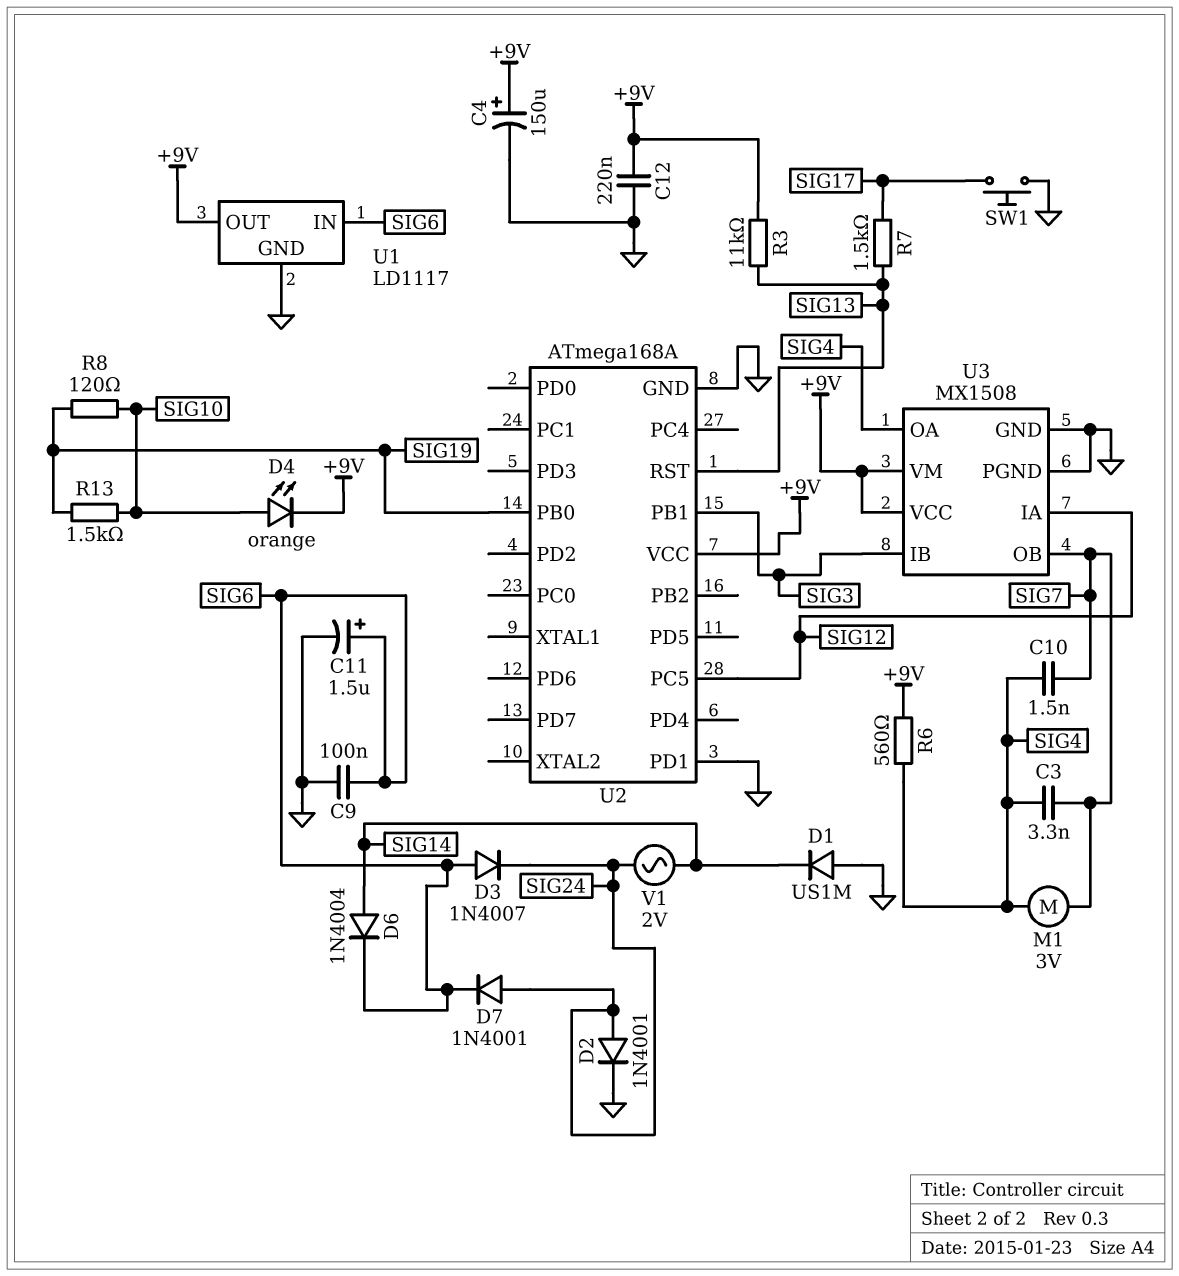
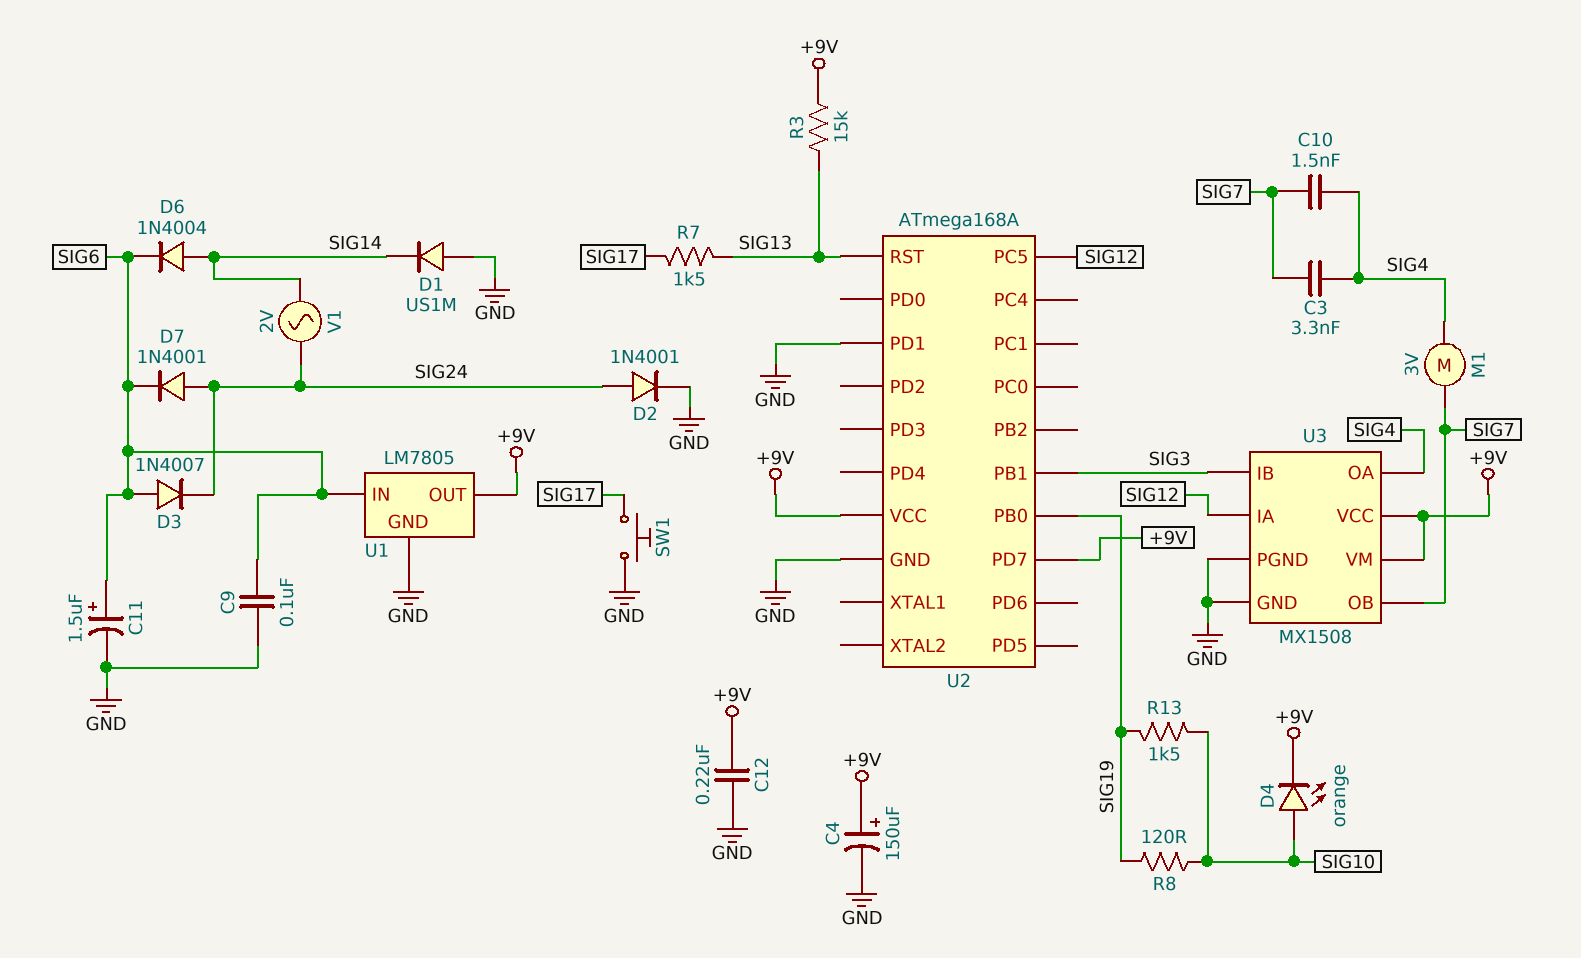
R3: 11k (+9V, SIG13) -> 15k (+9V, SIG13)
R6: 560 (+9V, SIG4) -> none
U1: LD1117 -> LM7805
U2 pin PD7: none -> +9V

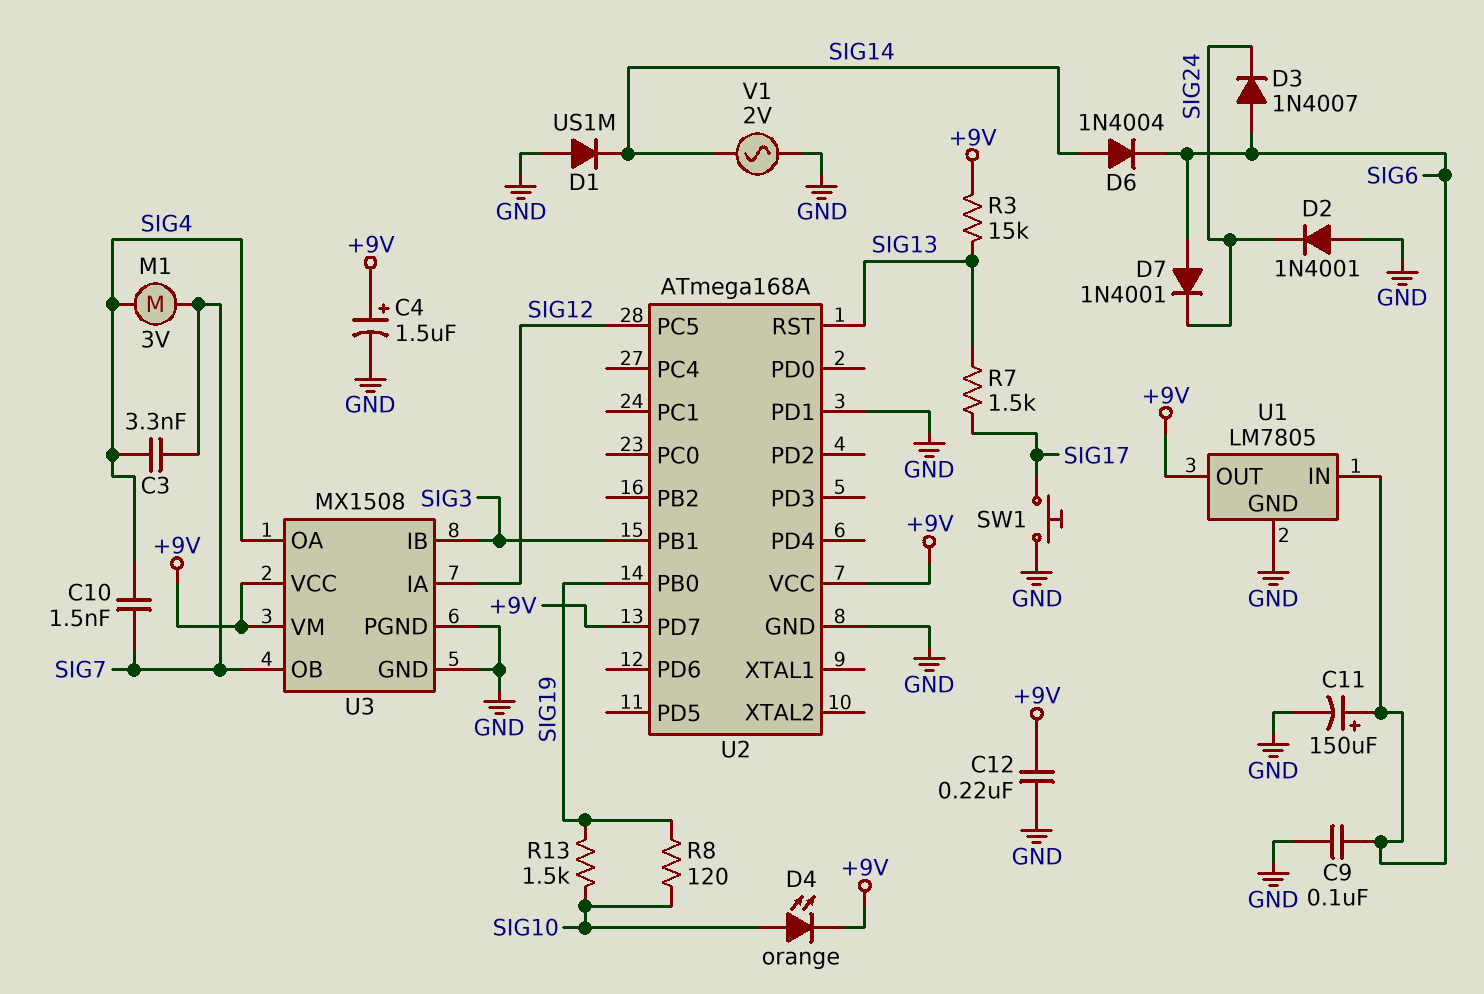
C4: 150uF (plus +9V, minus GND) -> 1.5uF (plus +9V, minus GND)
C11: 1.5uF (plus SIG6, minus GND) -> 150uF (plus SIG6, minus GND)
D2: diode 1N4001 (A SIG24, K GND) -> diode 1N4001 (A GND, K SIG24)
D7: diode 1N4001 (A SIG24, K SIG6) -> diode 1N4001 (A SIG6, K SIG24)
V1: AC 2V (SIG14, SIG24) -> AC 2V (GND, SIG14)

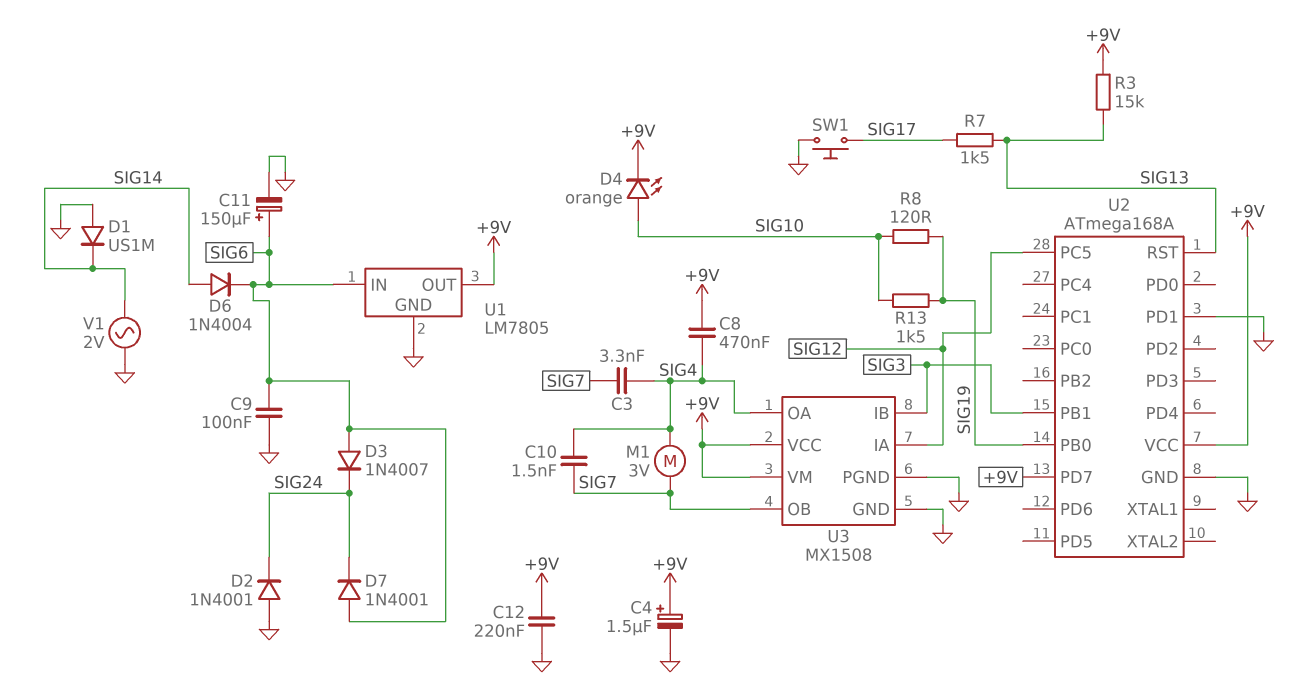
C8: none -> 470nF (+9V, SIG4)

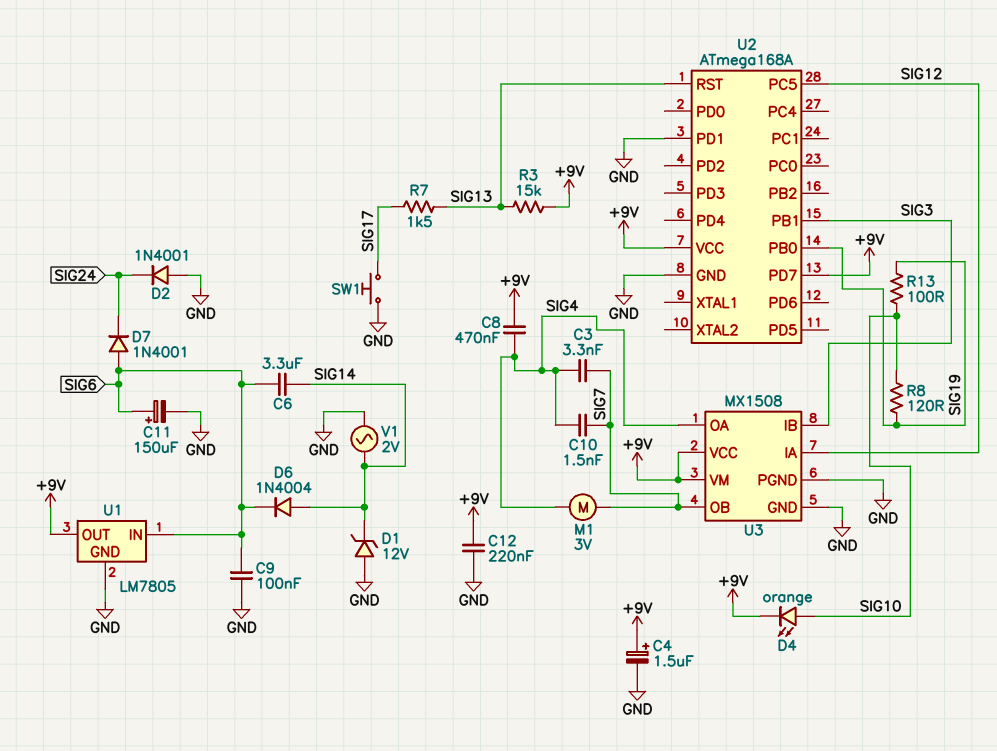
C6: none -> 3.3uF (SIG6, SIG14)
D1: diode US1M (A GND, K SIG14) -> zener 12V (A GND, K SIG14)
D3: diode 1N4007 (A SIG6, K SIG24) -> none
R13: 1.5k (SIG10, SIG19) -> 100 (SIG10, SIG19)

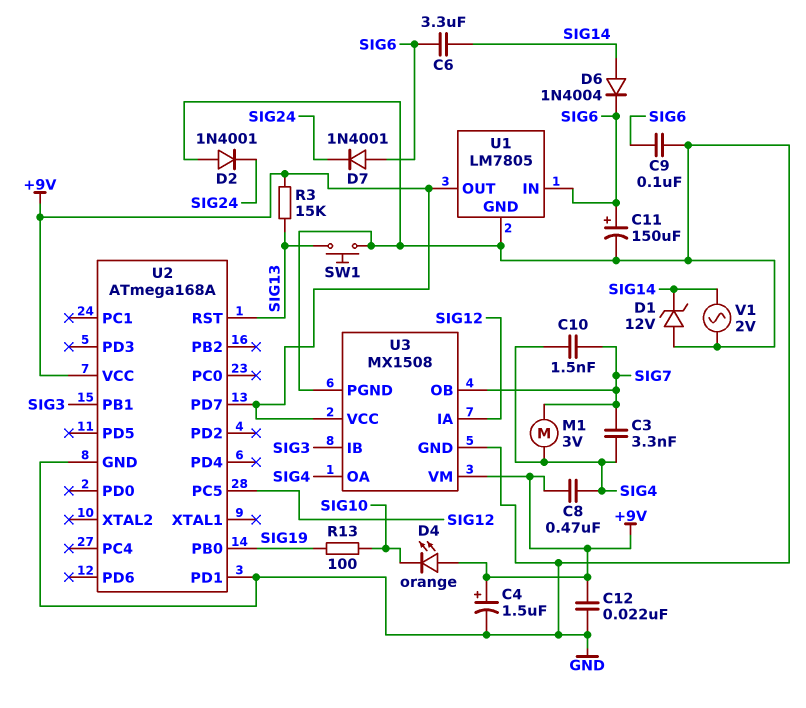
C12: 220nF (+9V, GND) -> 22nF (+9V, GND)
D4: LED orange (A SIG10, K +9V) -> LED orange (A +9V, K SIG10)
R7: 1.5k (SIG13, SIG17) -> none
R8: 120 (SIG10, SIG19) -> none
SW1: button (GND, SIG17) -> button (GND, SIG13)

